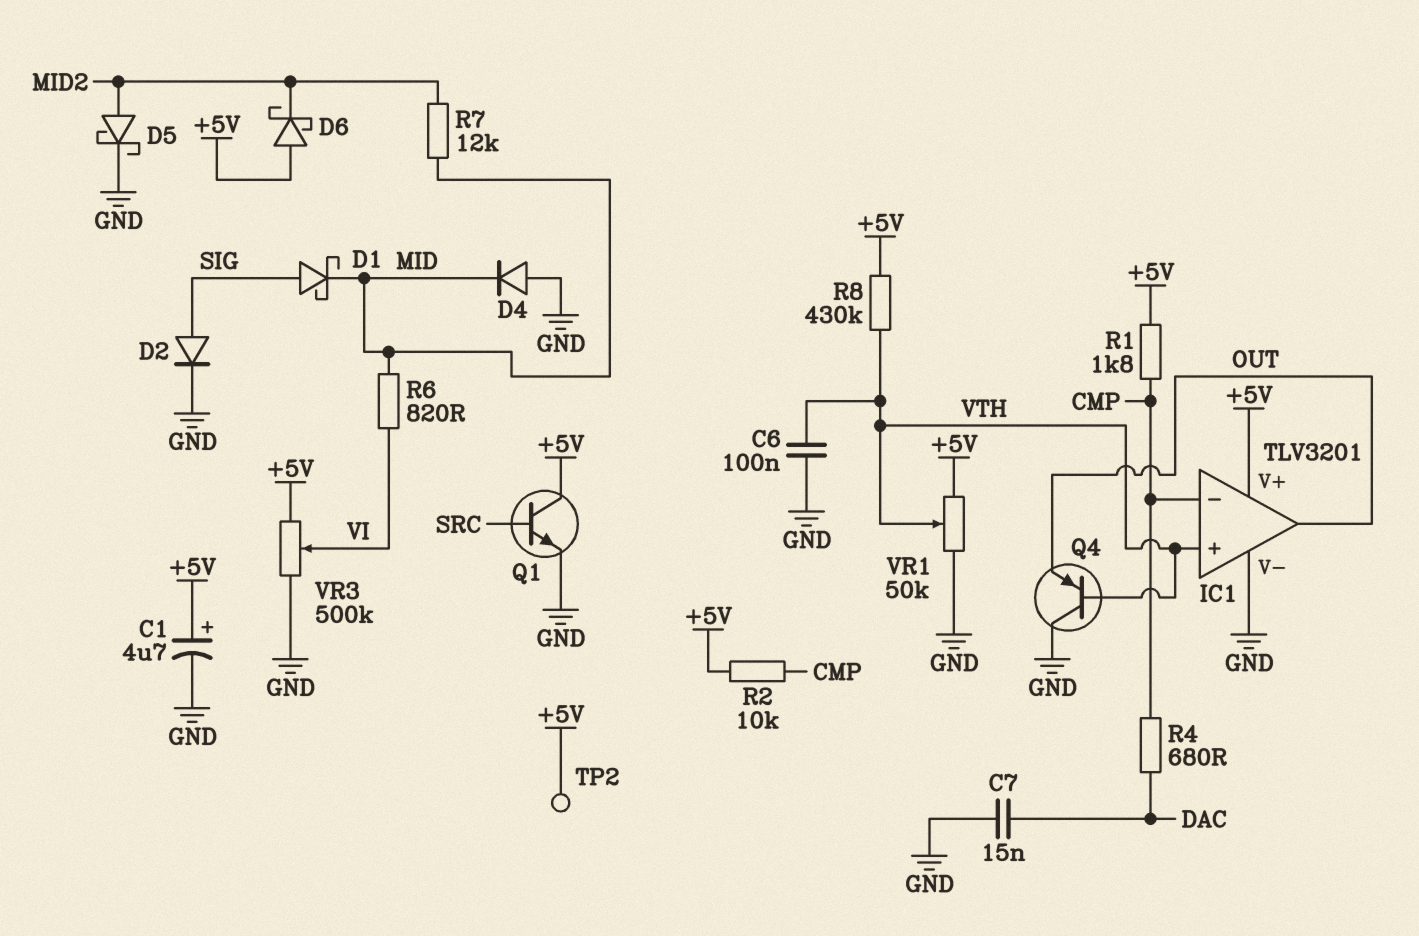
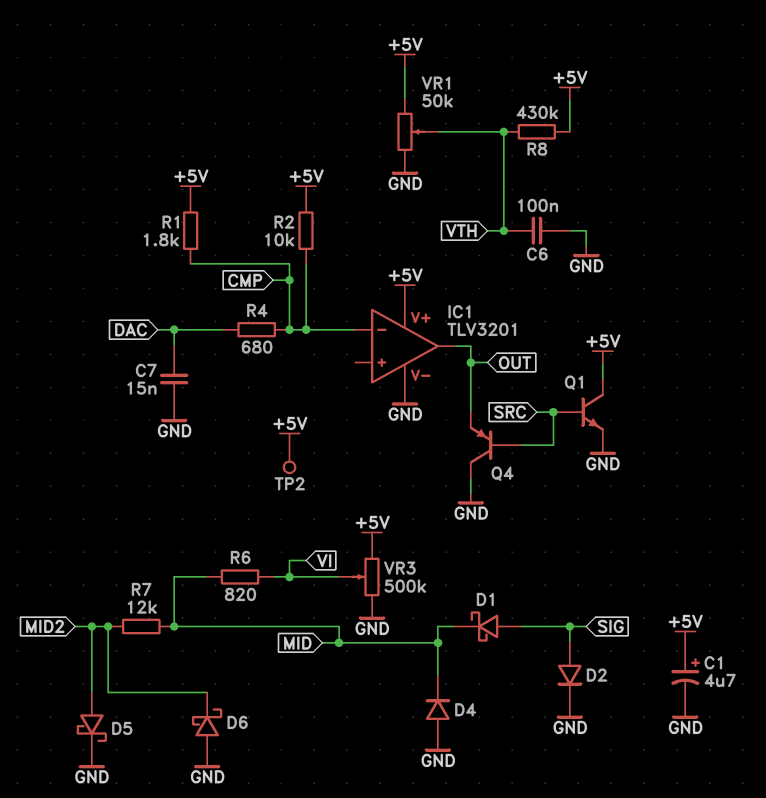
D6: schottky (A +5V, K MID2) -> schottky (A GND, K MID2)
IC1 pin in+: VTH -> none
Q4: PNP (B VTH, C GND, E OUT) -> PNP (B SRC, C GND, E OUT)

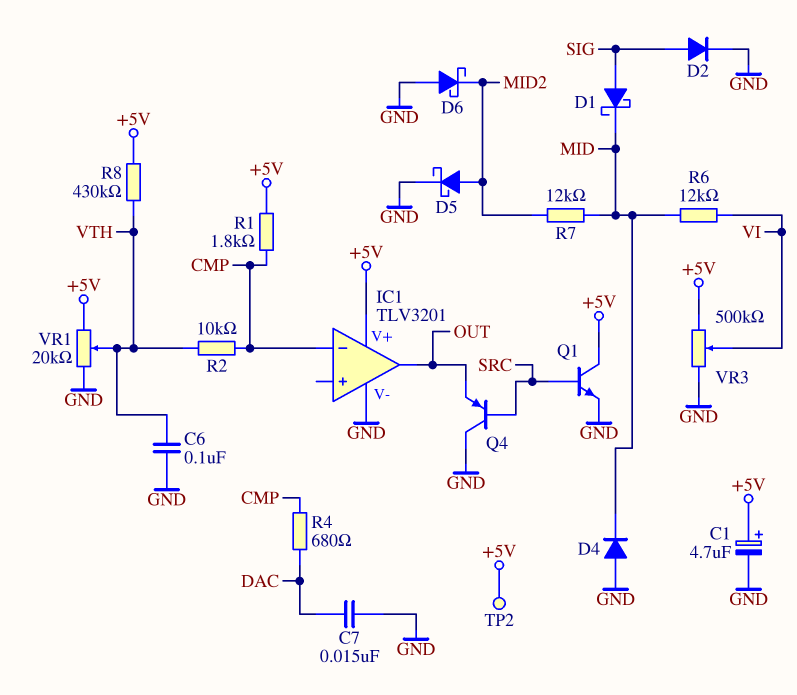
R2: 10k (+5V, CMP) -> 10k (CMP, VTH)
R6: 820 (MID, VI) -> 12k (MID, VI)
VR1: 50k (+5V, GND, wiper VTH) -> 20k (+5V, GND, wiper VTH)

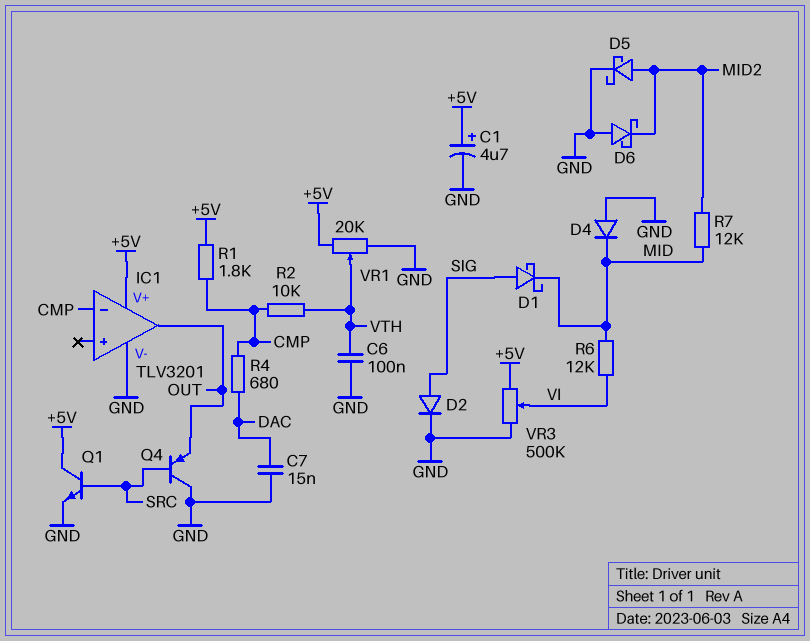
R8: 430k (+5V, VTH) -> none
TP2: test point (+5V) -> none

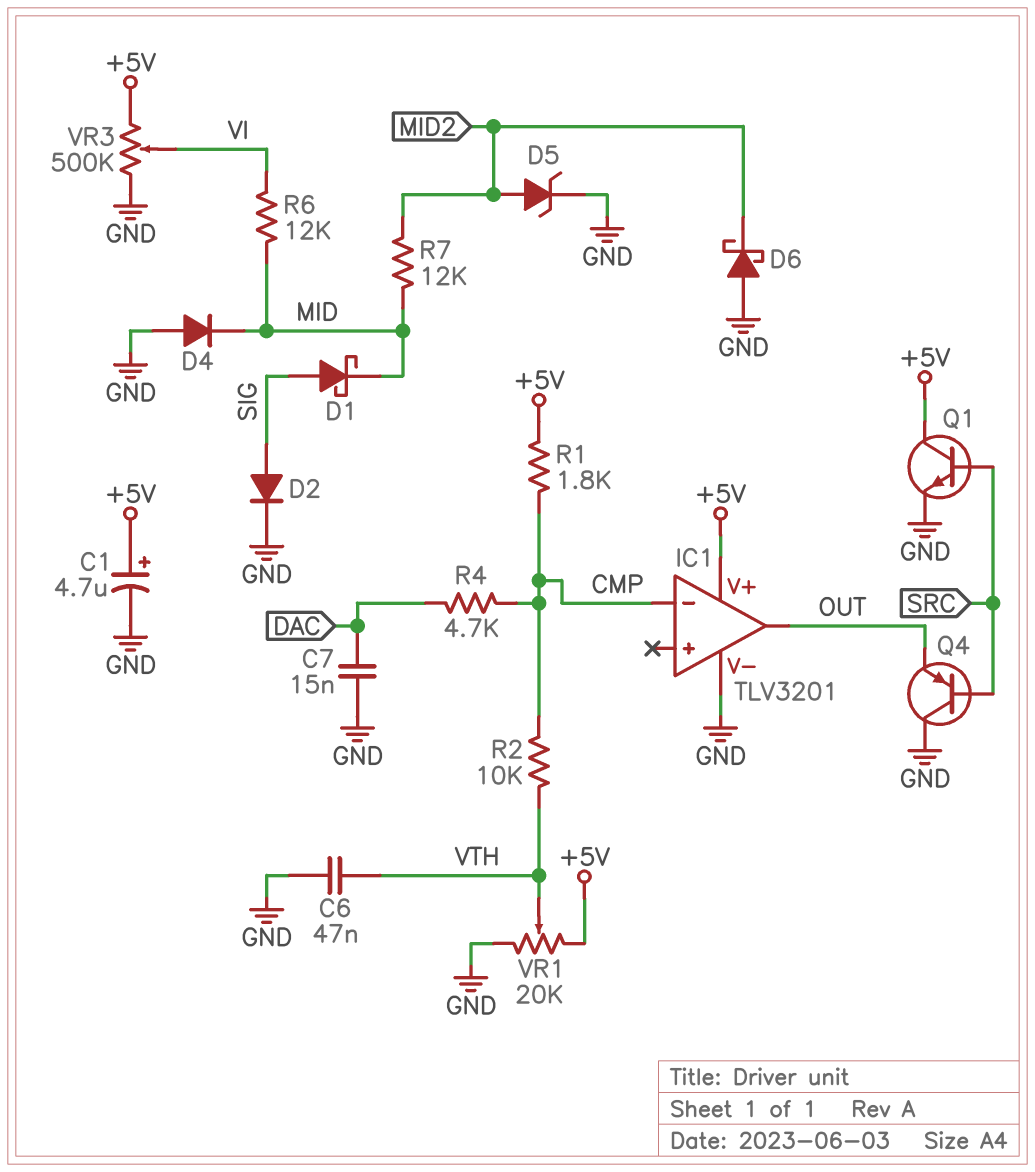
C6: 100nF (GND, VTH) -> 47nF (GND, VTH)
D5: schottky (A MID2, K GND) -> zener (A MID2, K GND)
R4: 680 (CMP, DAC) -> 4.7k (CMP, DAC)

